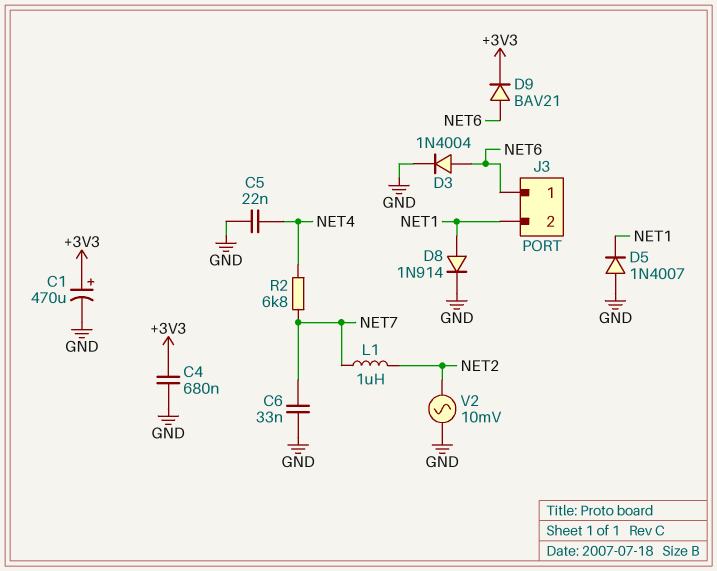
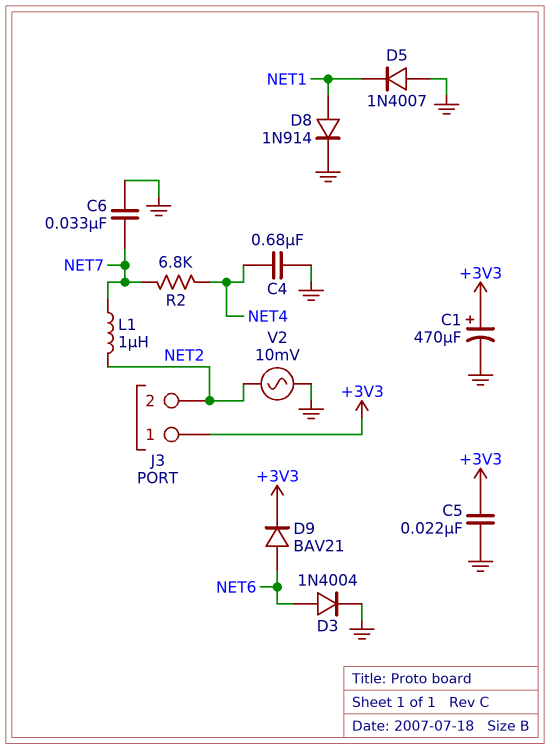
C4: 680nF (+3V3, GND) -> 680nF (GND, NET4)
C5: 22nF (GND, NET4) -> 22nF (+3V3, GND)
J3 pin 1: NET6 -> +3V3
J3 pin 2: NET1 -> NET2

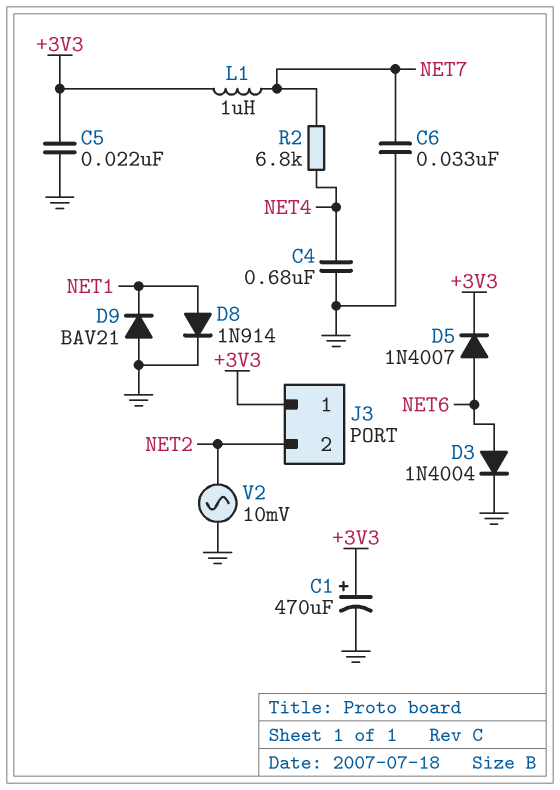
D5: diode 1N4007 (A GND, K NET1) -> diode 1N4007 (A NET6, K +3V3)
D9: diode BAV21 (A NET6, K +3V3) -> diode BAV21 (A GND, K NET1)
L1: 1uH (NET2, NET7) -> 1uH (+3V3, NET7)

